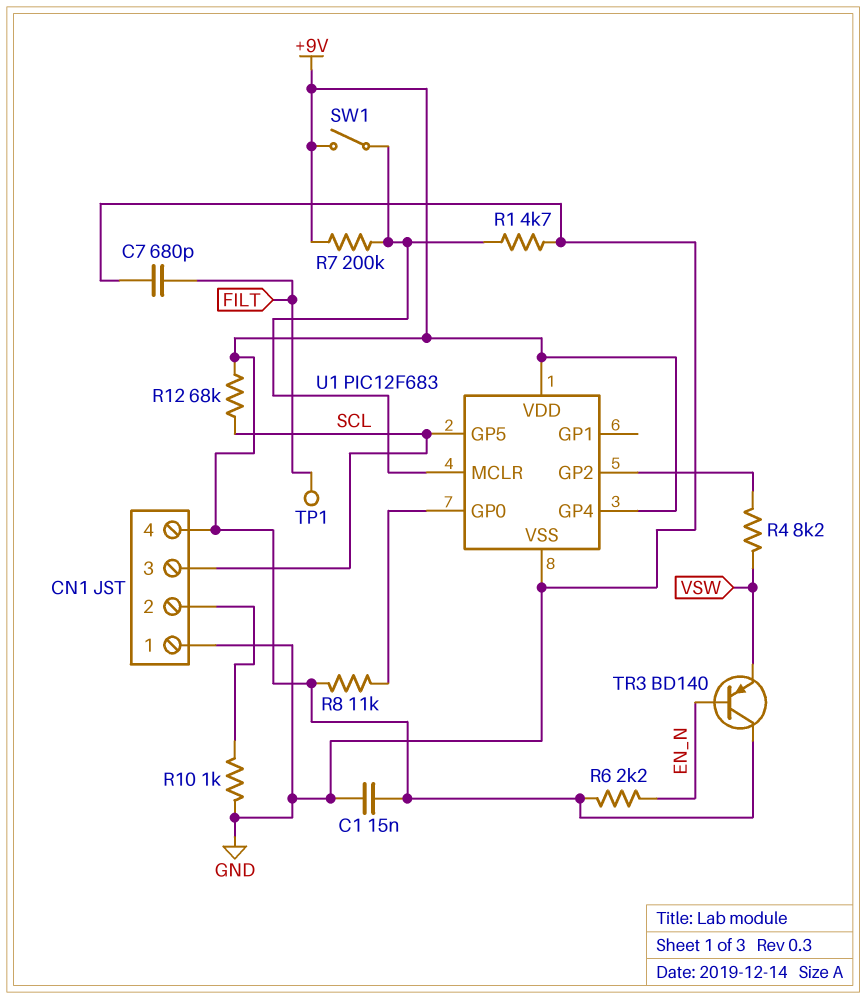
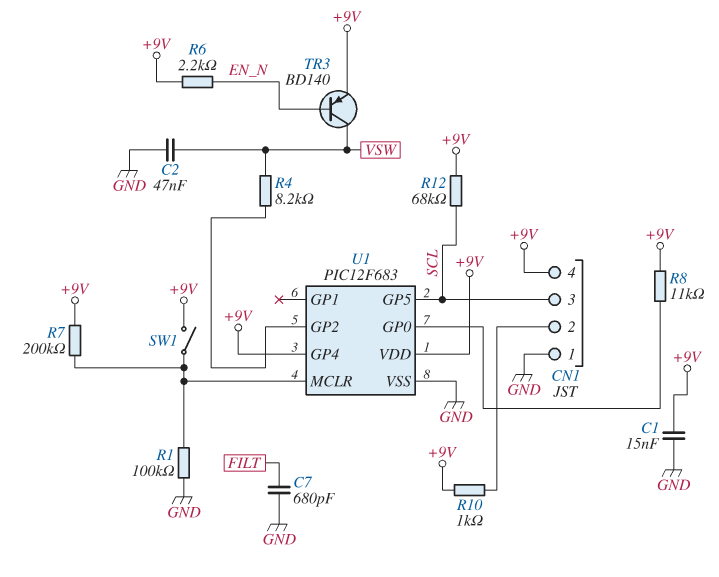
C2: none -> 47nF (GND, VSW)
R1: 4.7k (GND, U1/MCLR) -> 100k (GND, U1/MCLR)
R10: 1k (CN1/2, GND) -> 1k (+9V, CN1/2)
TP1: test point (FILT) -> none
TR3: PNP BD140 (B EN_N, C +9V, E VSW) -> PNP BD140 (B EN_N, C VSW, E +9V)

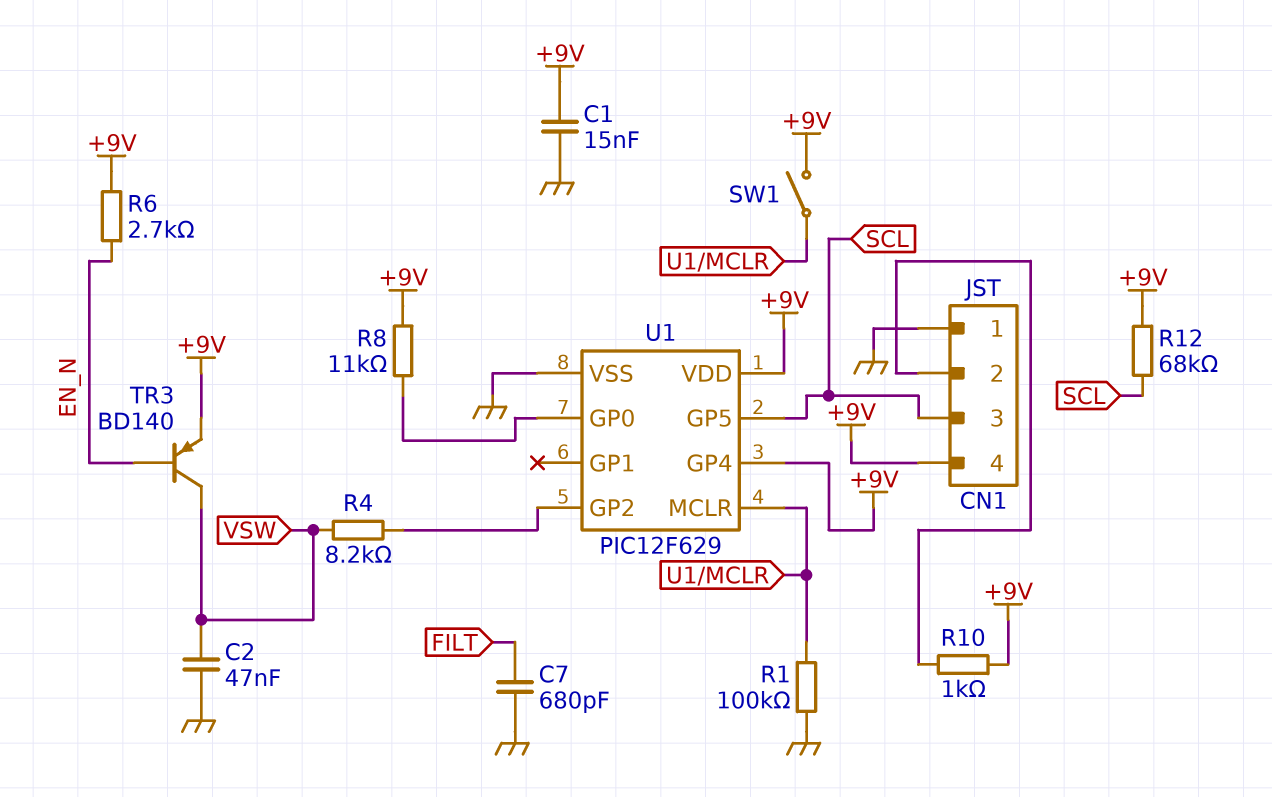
R6: 2.2k (+9V, EN_N) -> 2.7k (+9V, EN_N)
R7: 200k (+9V, U1/MCLR) -> none
U1: PIC12F683 -> PIC12F629

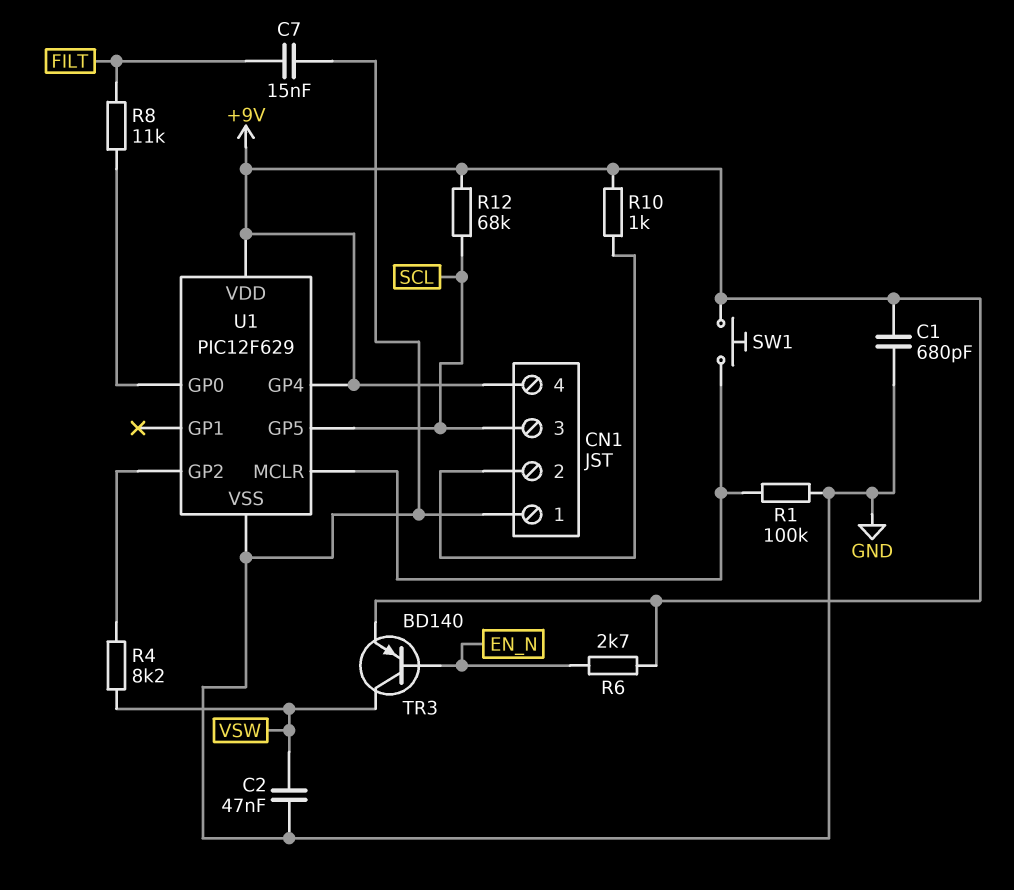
C1: 15nF (+9V, GND) -> 680pF (+9V, GND)
C7: 680pF (FILT, GND) -> 15nF (FILT, GND)
R8: 11k (+9V, U1/GP0) -> 11k (FILT, U1/GP0)
SW1: switch (+9V, U1/MCLR) -> button (+9V, U1/MCLR)

